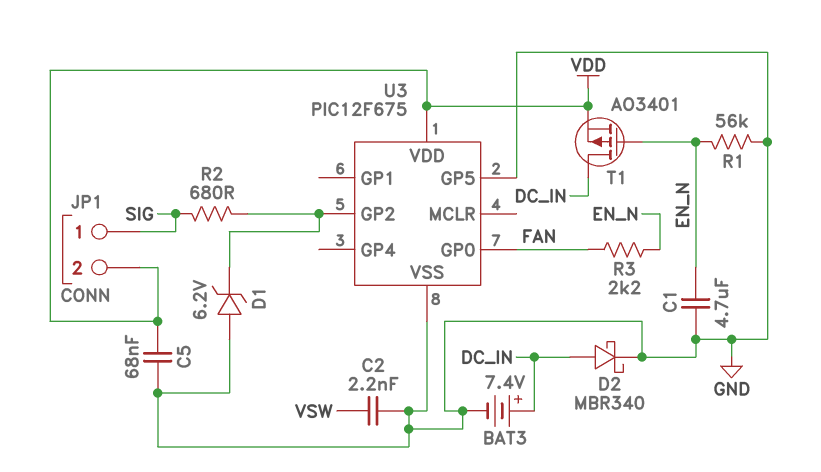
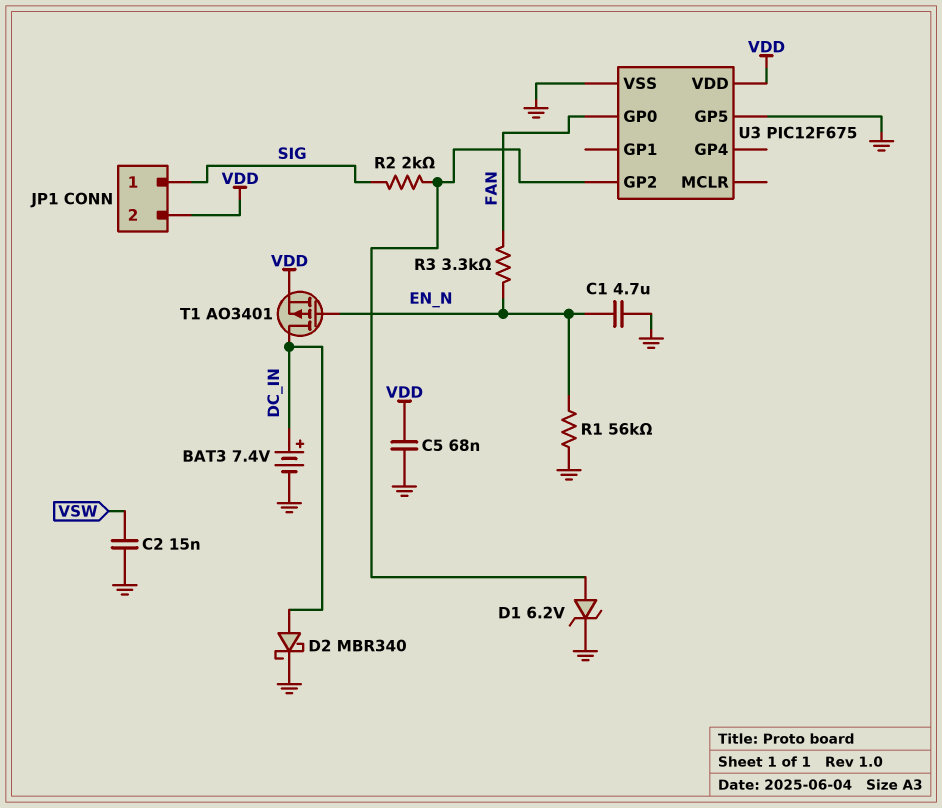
C2: 2.2nF (GND, VSW) -> 15nF (GND, VSW)
D1: zener 6.2V (A GND, K U3/GP2) -> zener 6.2V (A U3/GP2, K GND)
R2: 680 (SIG, U3/GP2) -> 2k (SIG, U3/GP2)
R3: 2.2k (EN_N, FAN) -> 3.3k (EN_N, FAN)

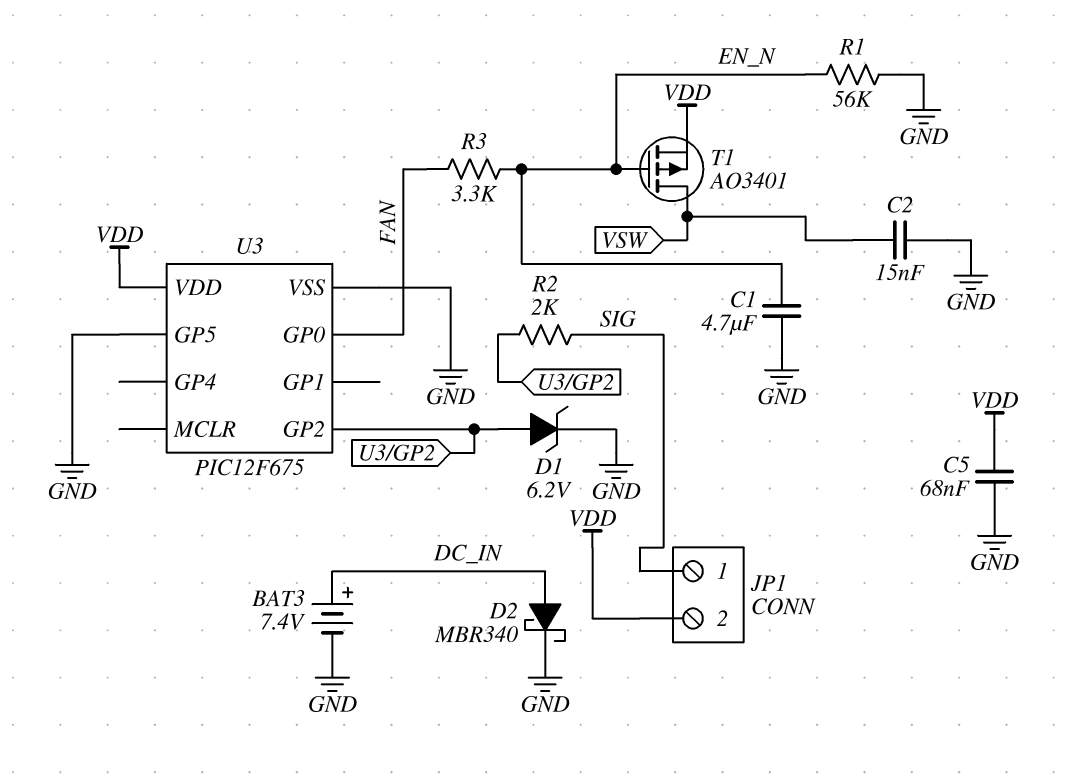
T1: PMOS AO3401 (G EN_N, D DC_IN, S VDD) -> PMOS AO3401 (G EN_N, D VSW, S VDD)

